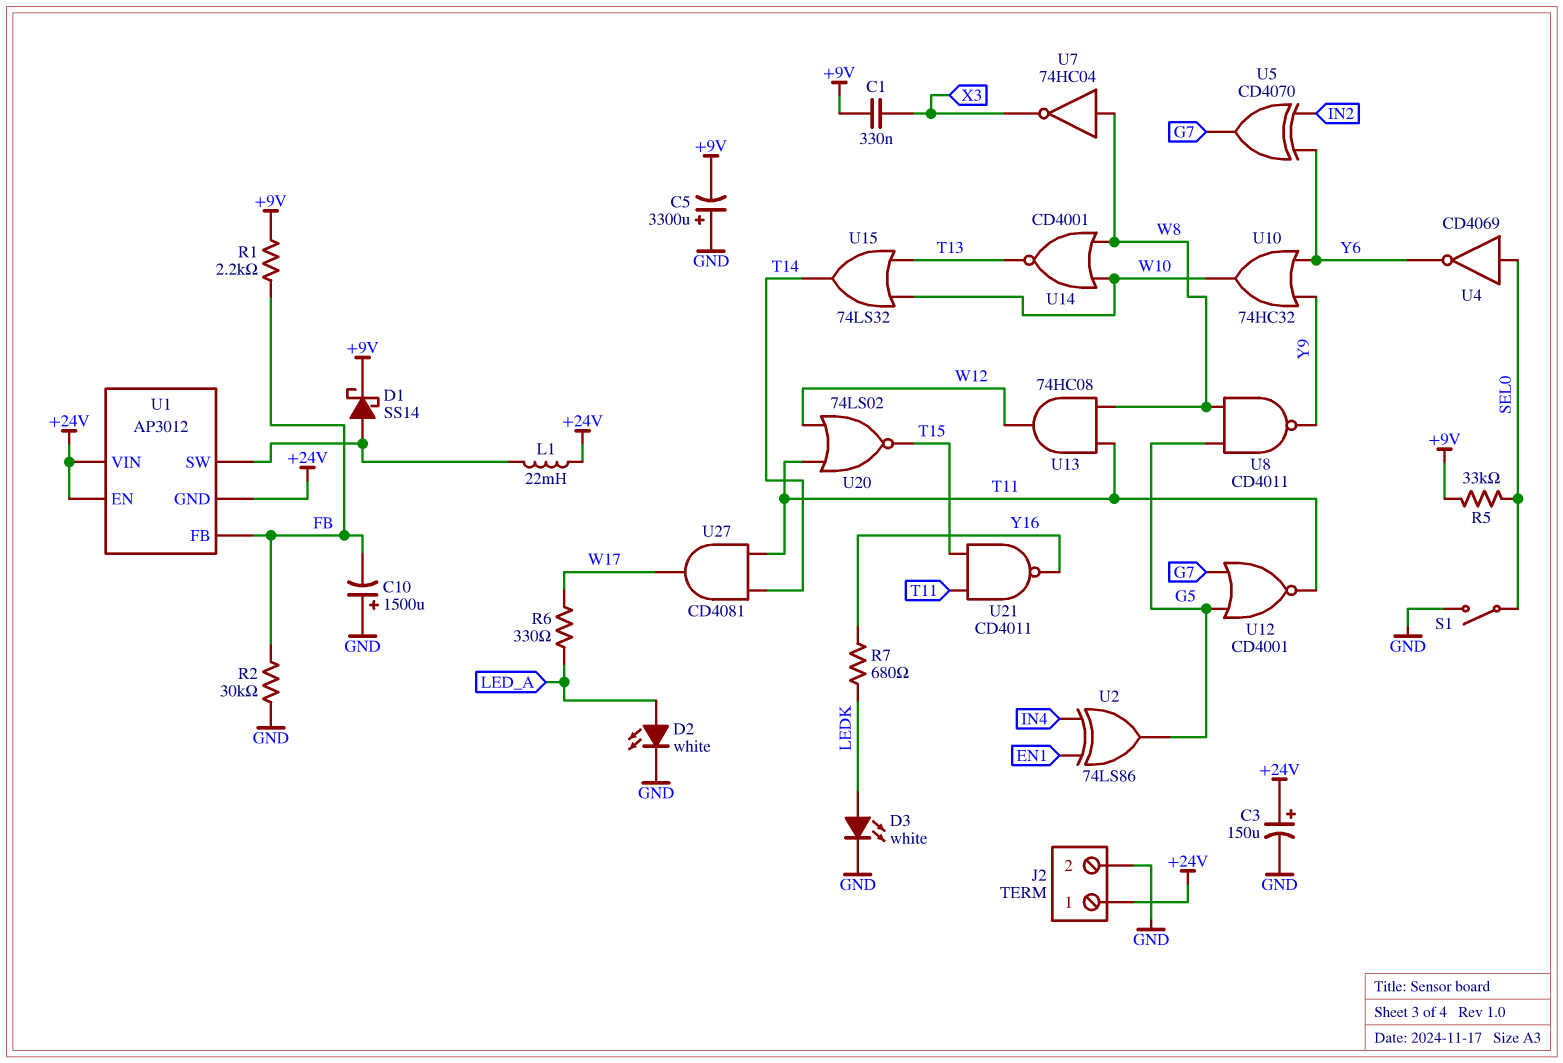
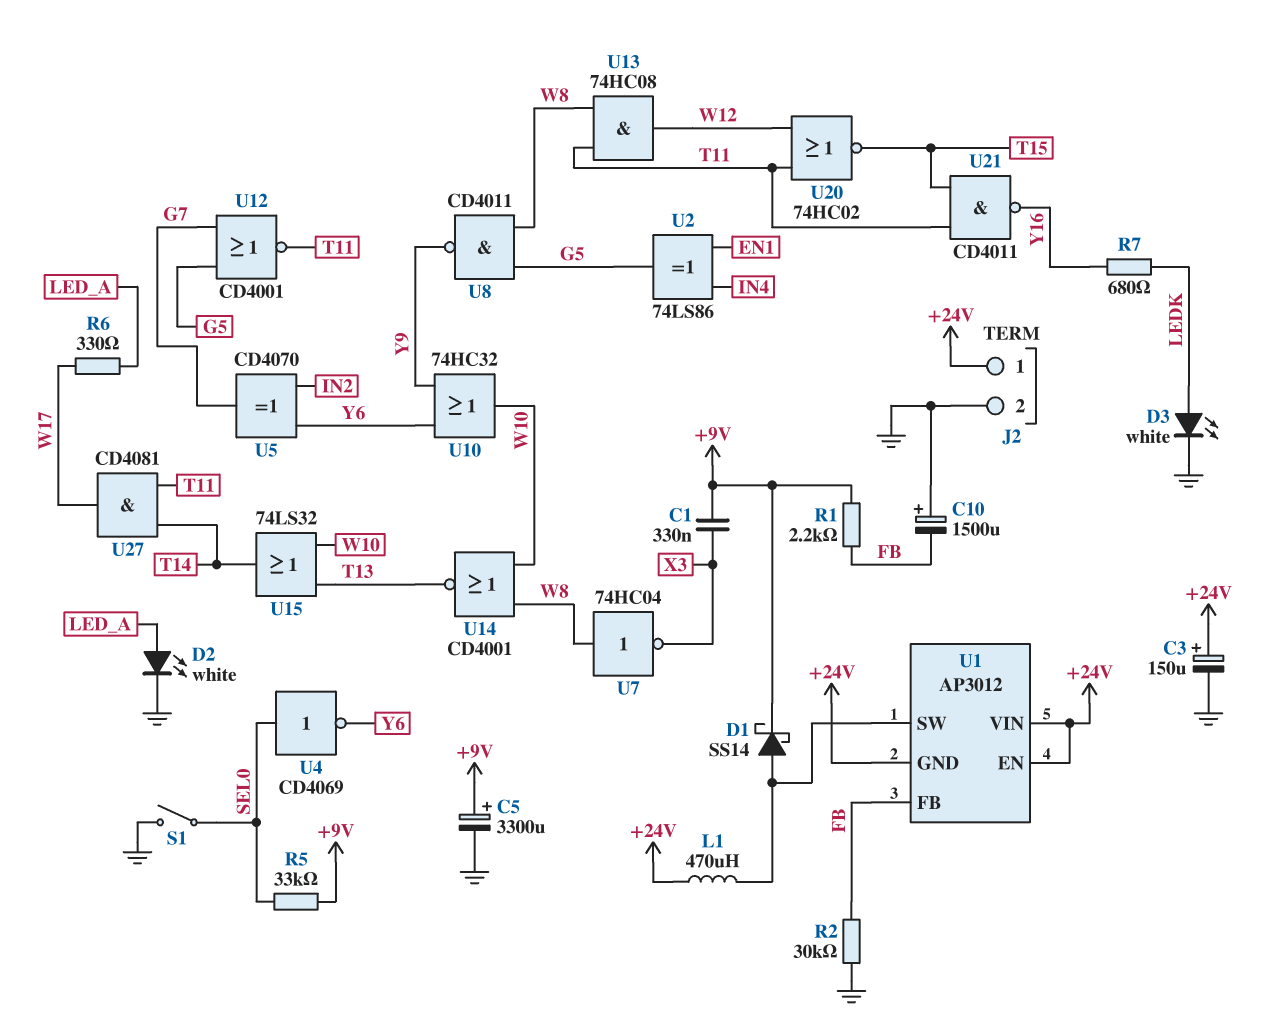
C5: 3300uF (plus GND, minus +9V) -> 3300uF (plus +9V, minus GND)
L1: 22mH (+24V, U1/SW) -> 470uH (+24V, U1/SW)
U20: NOR 74LS02 (in T11, in W12, out T15) -> NOR 74HC02 (in T11, in W12, out T15)

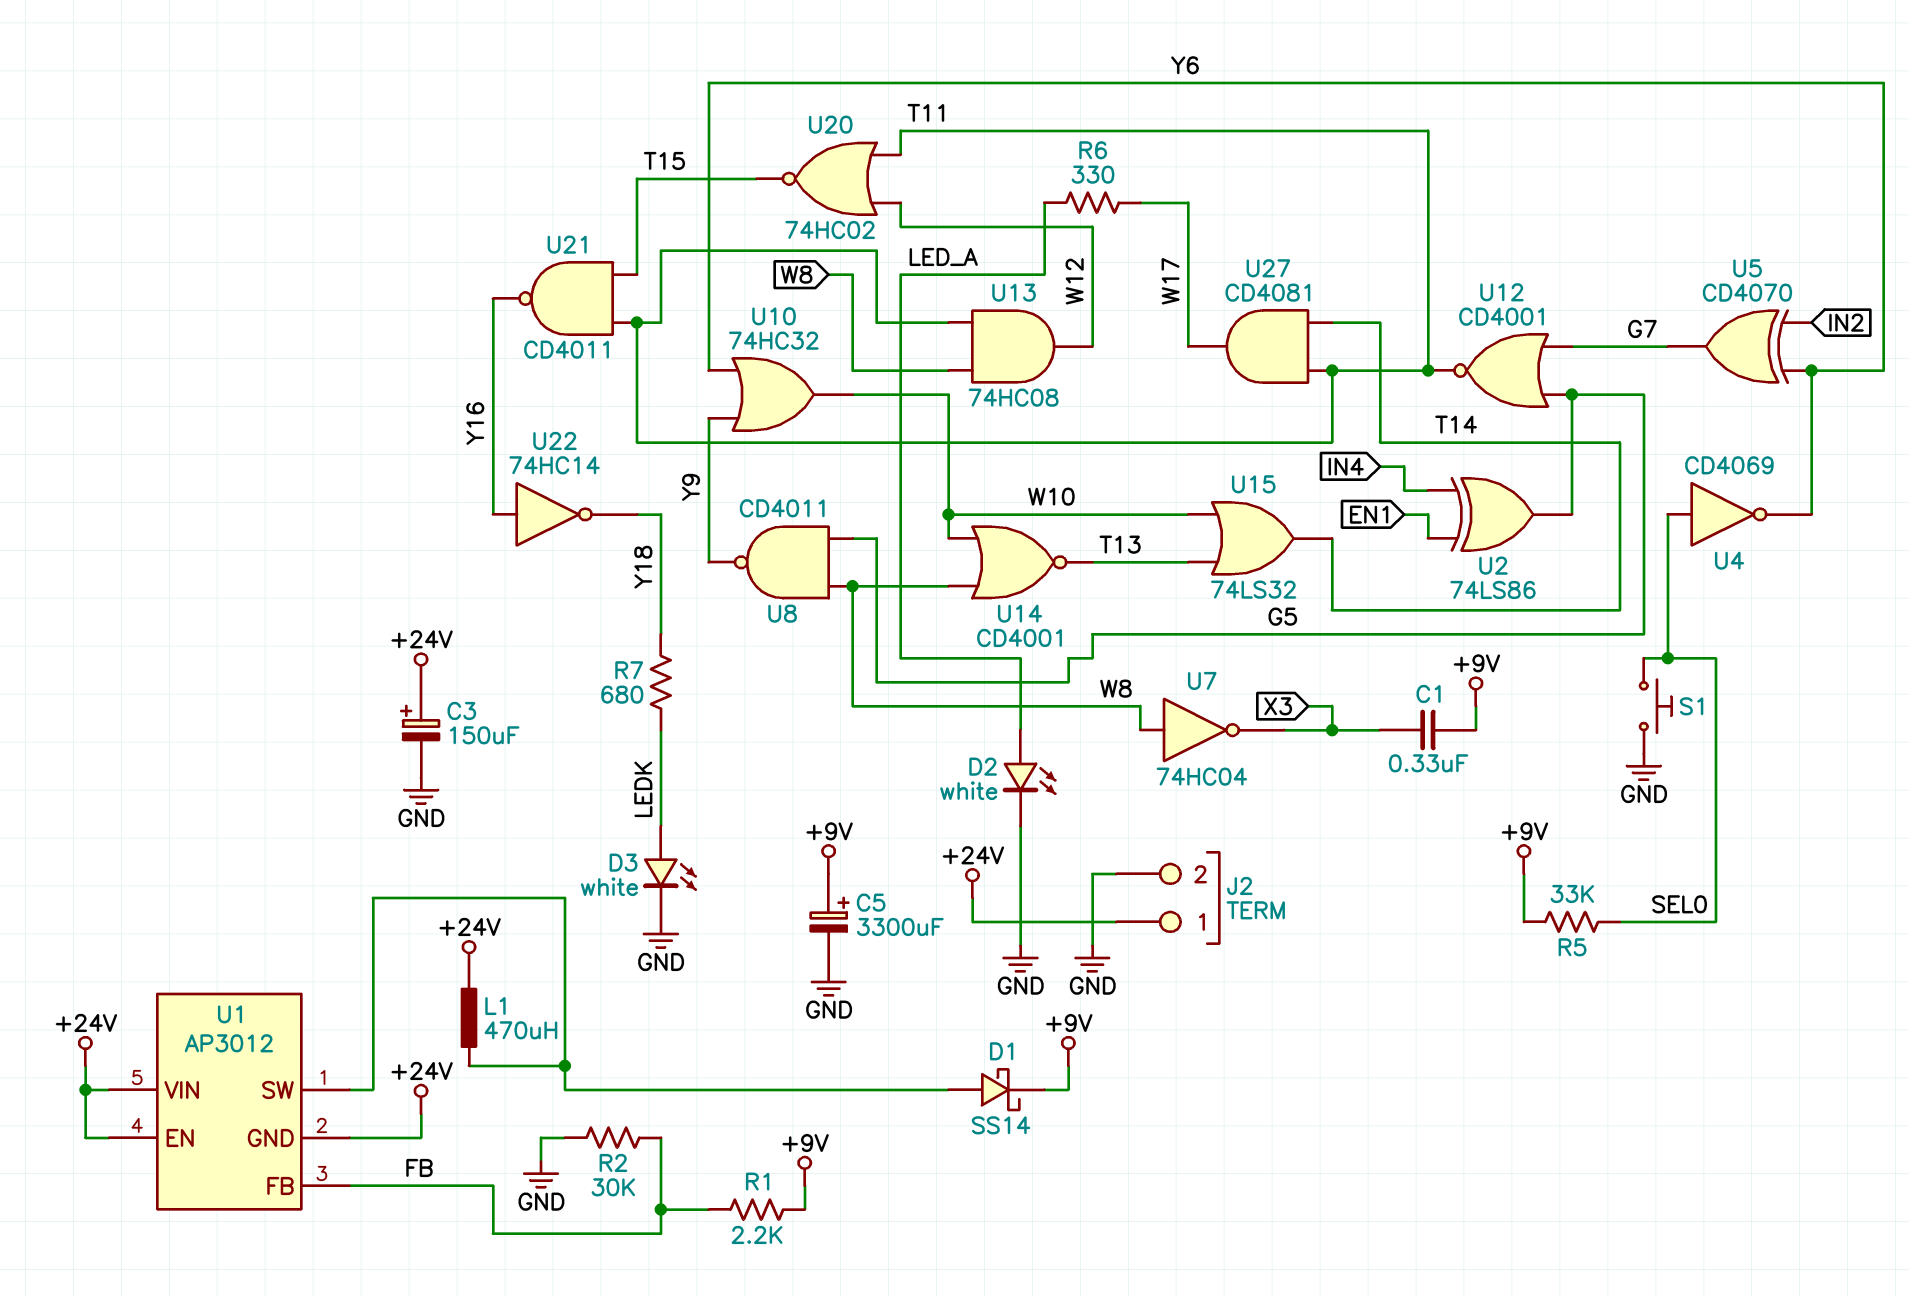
C10: 1500uF (plus GND, minus FB) -> none
R7: 680 (LEDK, Y16) -> 680 (LEDK, Y18)
S1: switch (GND, SEL0) -> button (GND, SEL0)
U22: none -> NOT 74HC14 (in Y16, out Y18)

